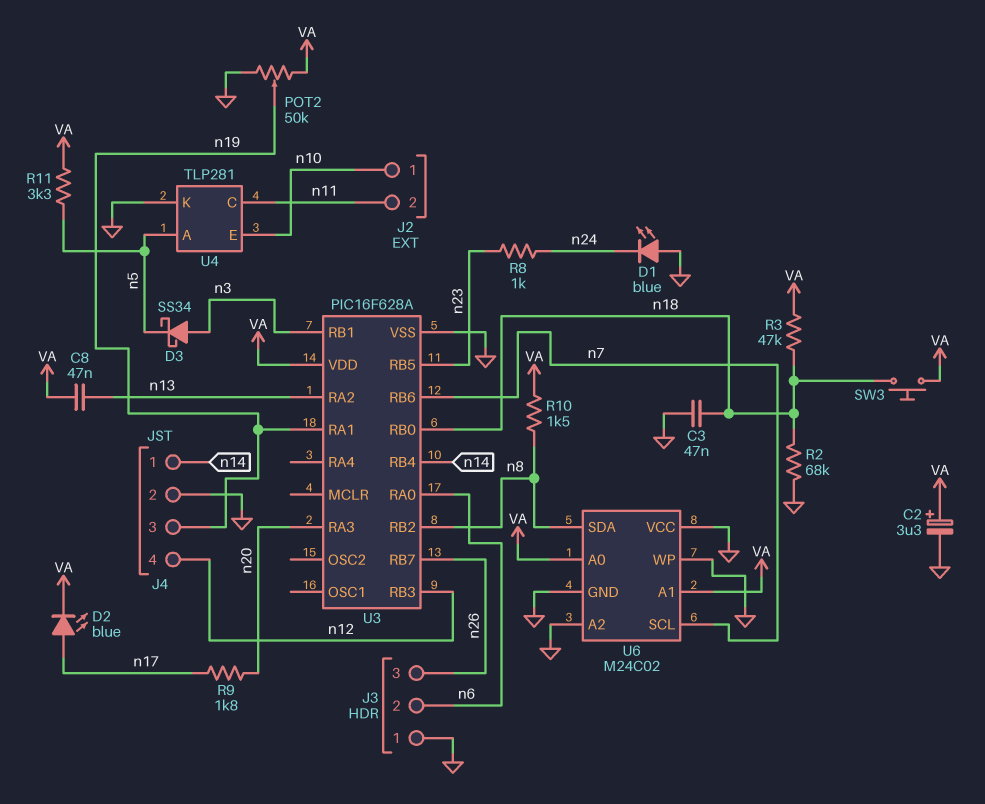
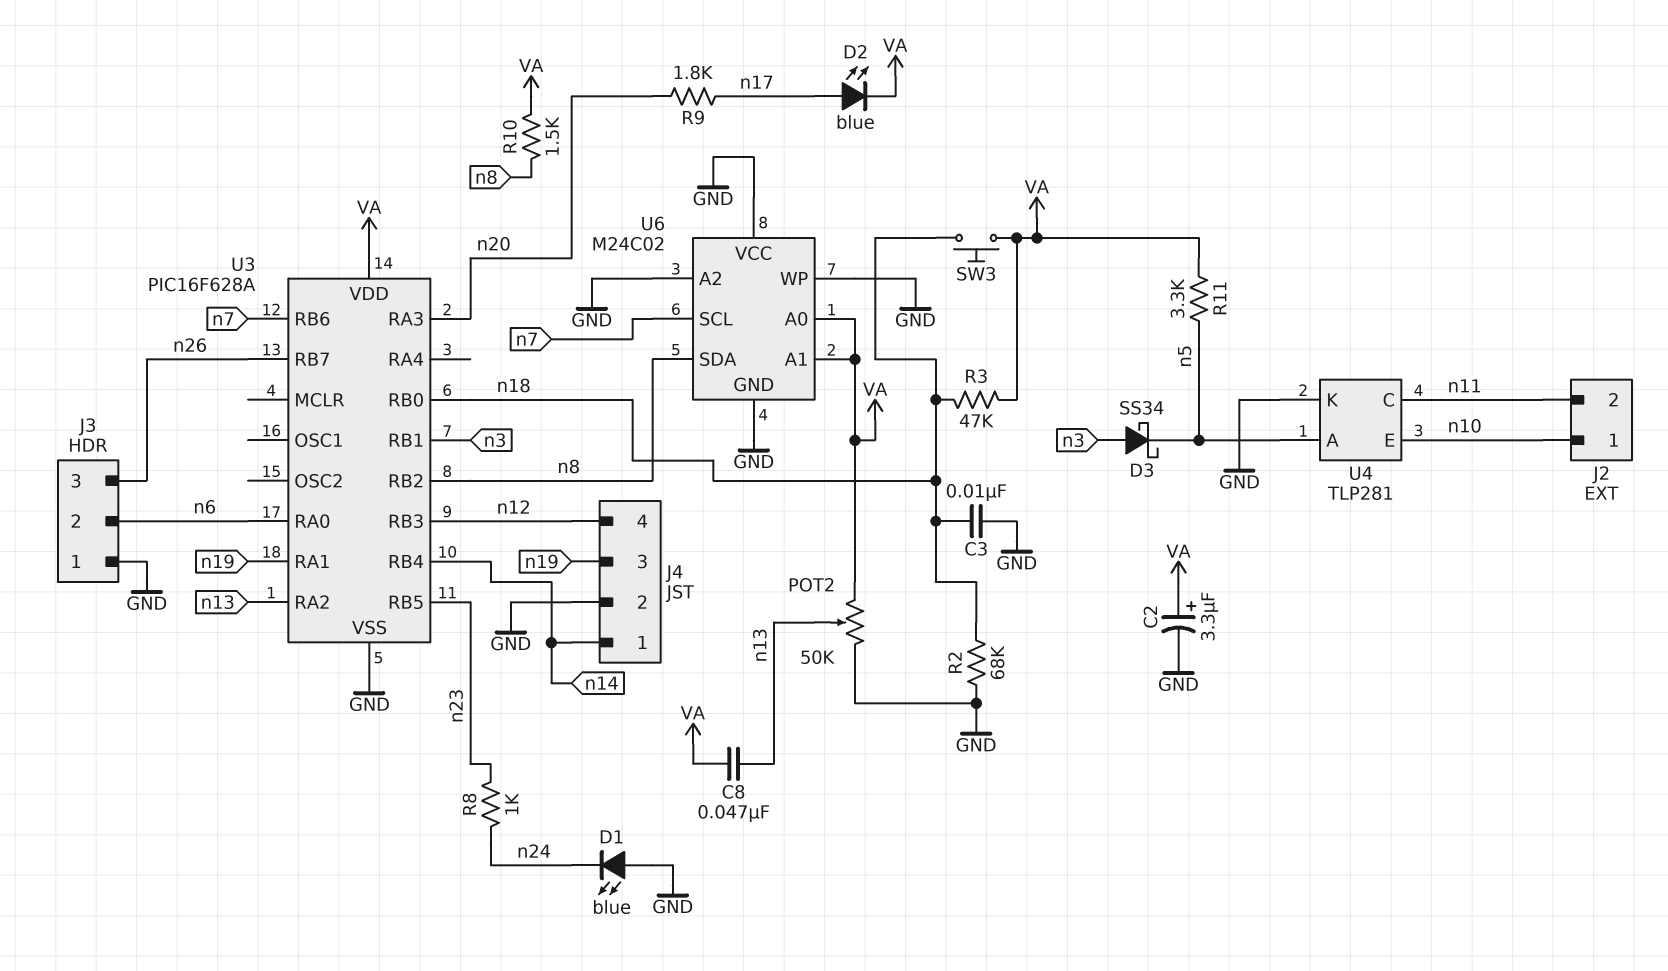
C3: 47nF (GND, n18) -> 10nF (GND, n18)
POT2: 50k (GND, VA, wiper n19) -> 50k (GND, VA, wiper n13)

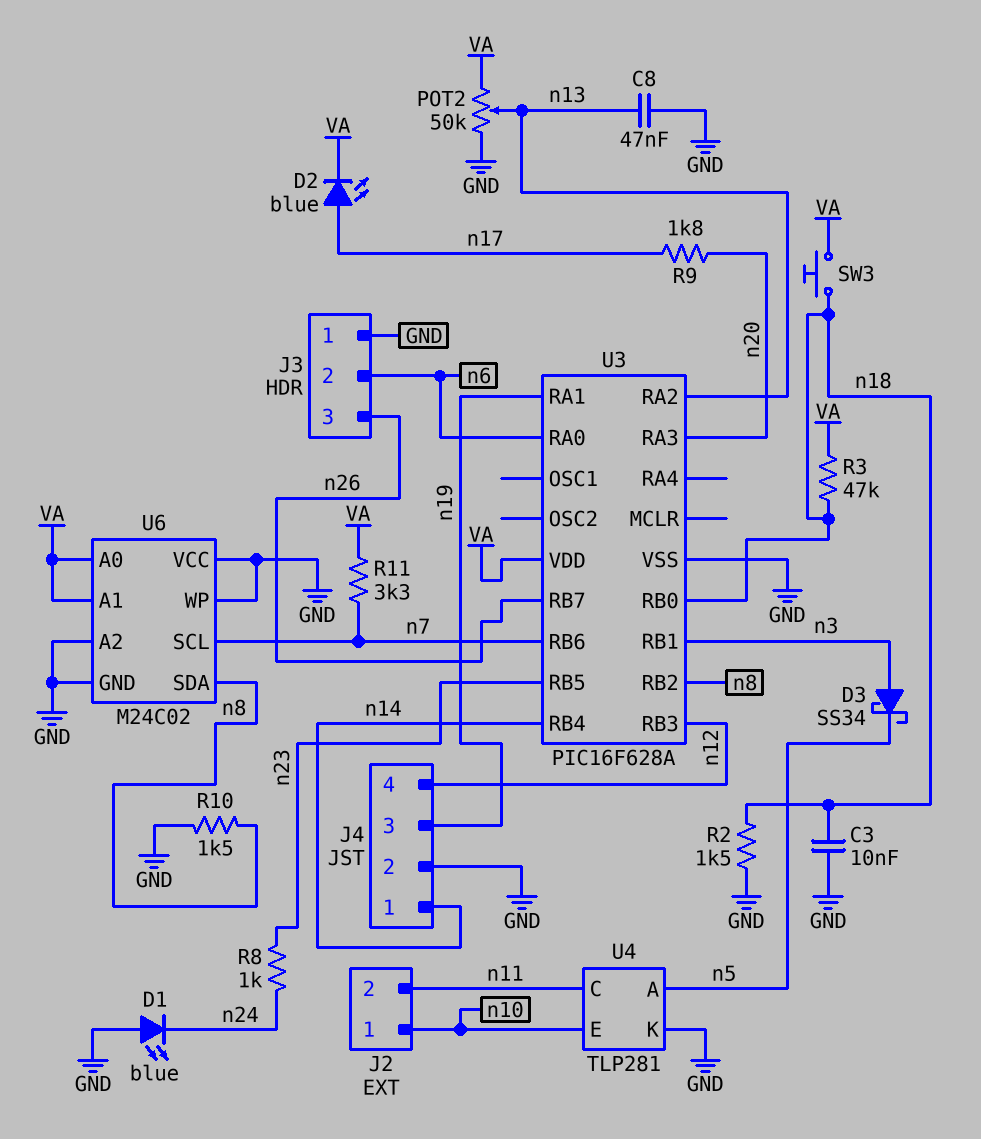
C2: 3.3uF (plus VA, minus GND) -> none
C8: 47nF (VA, n13) -> 47nF (GND, n13)
R2: 68k (GND, n18) -> 1.5k (GND, n18)
R10: 1.5k (VA, n8) -> 1.5k (GND, n8)
R11: 3.3k (VA, n5) -> 3.3k (VA, n7)

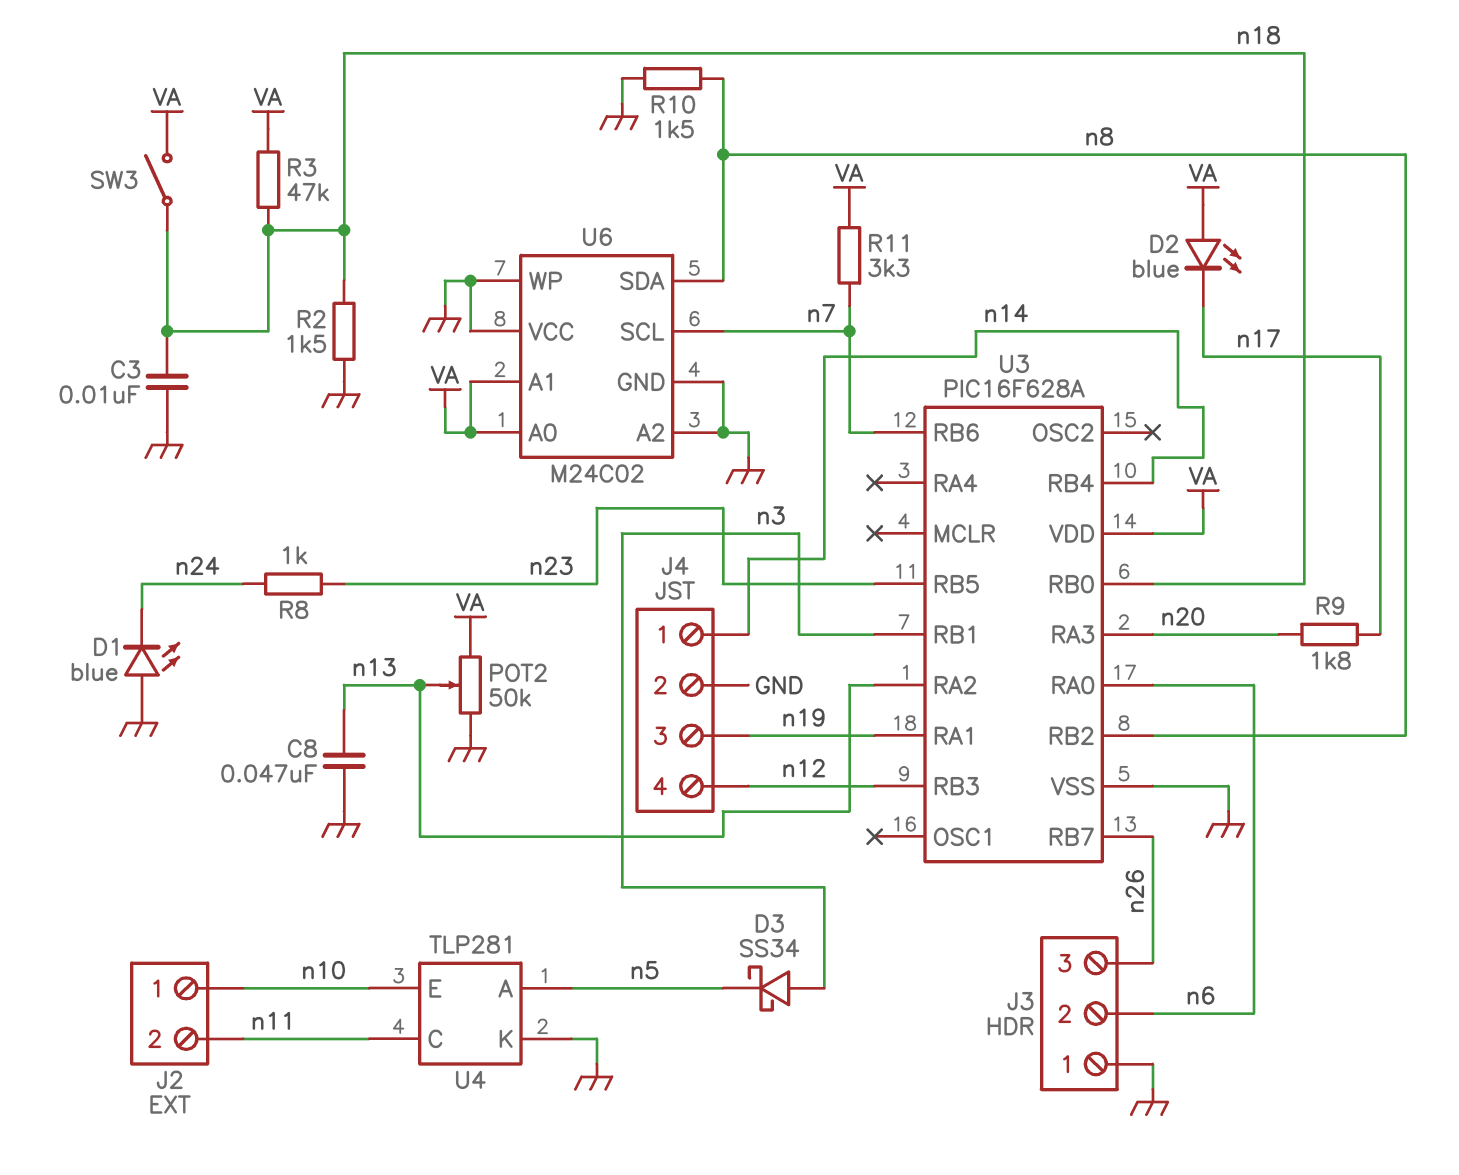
D2: LED blue (A n17, K VA) -> LED blue (A VA, K n17)
SW3: button (VA, n18) -> switch (VA, n18)

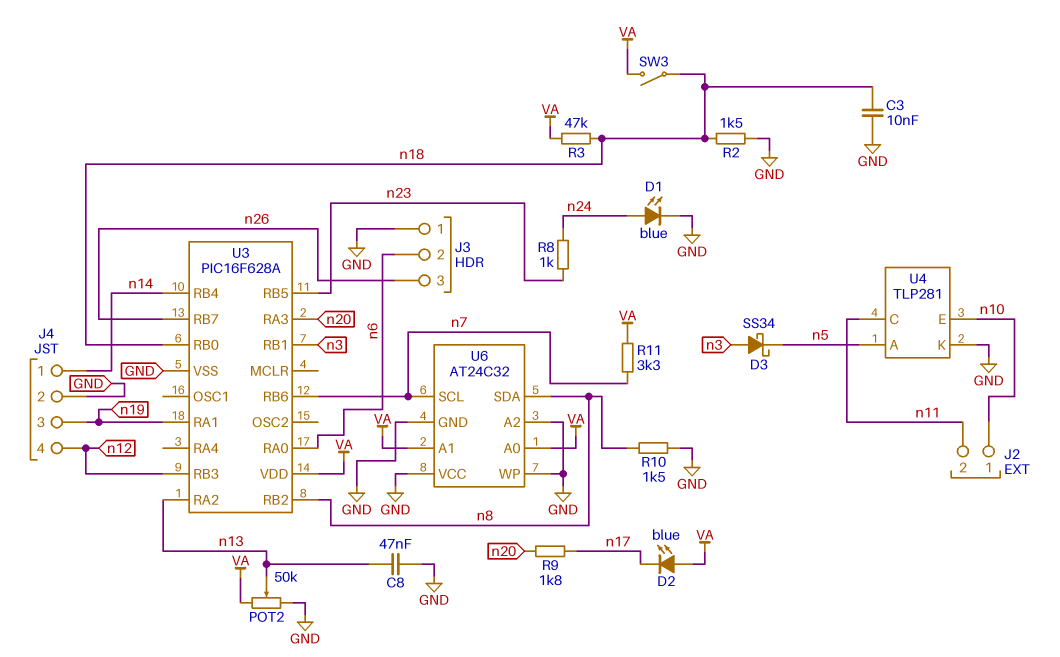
D1: LED blue (A GND, K n24) -> LED blue (A n24, K GND)
U6: M24C02 -> AT24C32

